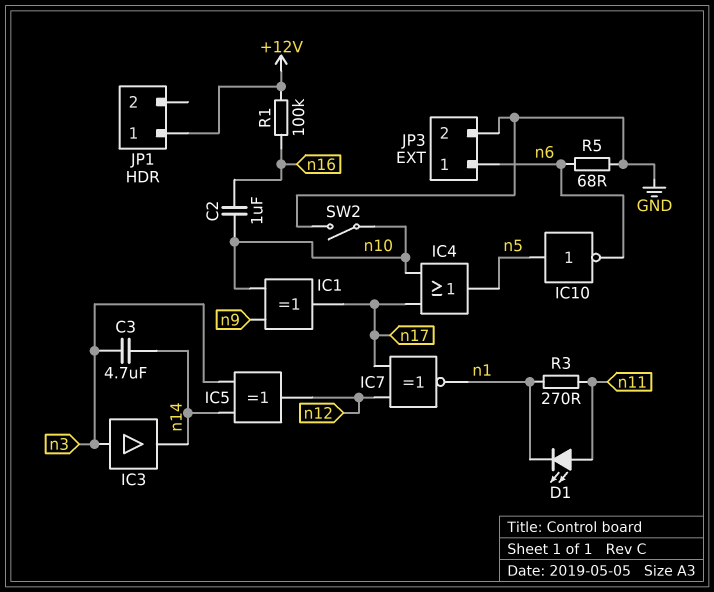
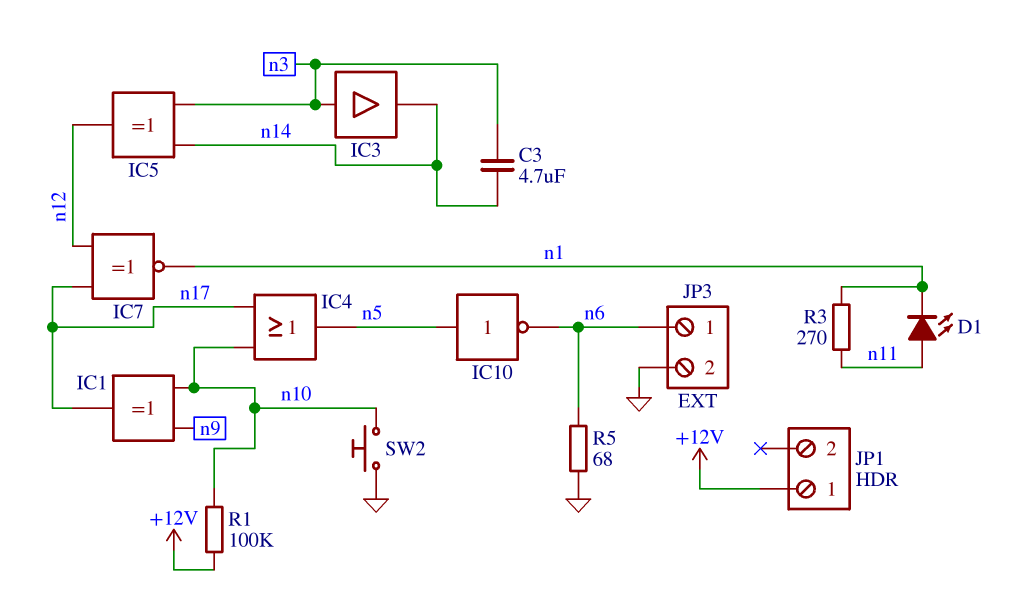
C2: 1uF (n10, n16) -> none
R1: 100k (+12V, n16) -> 100k (+12V, n10)
SW2: switch (GND, n10) -> button (GND, n10)

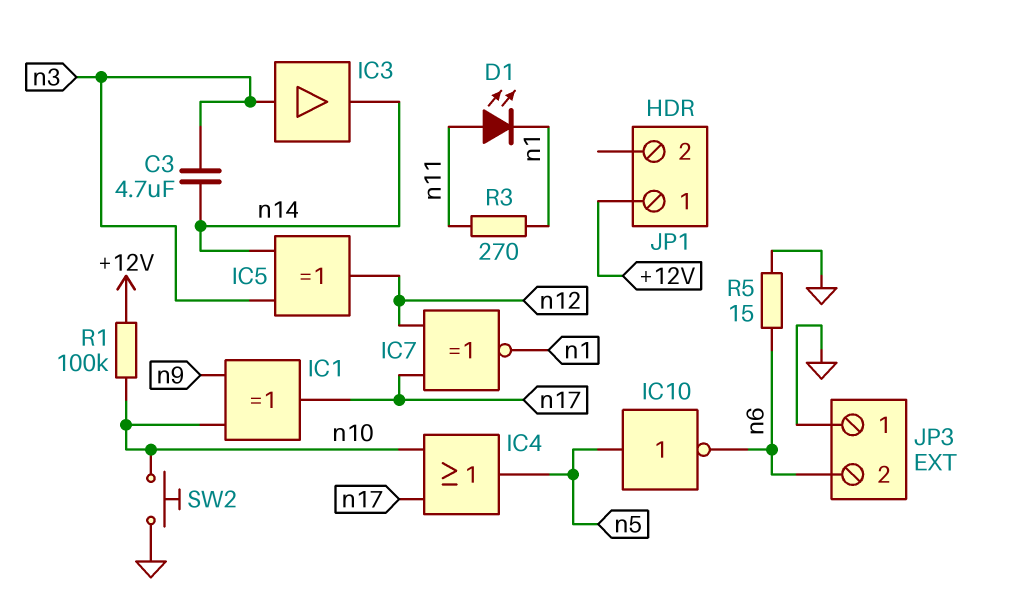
JP3 pin 1: n6 -> GND
JP3 pin 2: GND -> n6
R5: 68 (GND, n6) -> 15 (GND, n6)

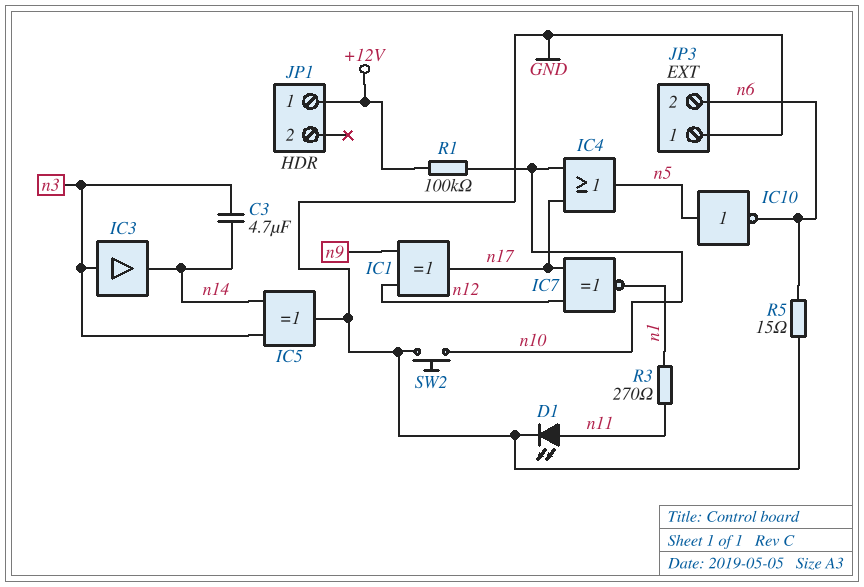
D1: LED (A n11, K n1) -> LED (A n11, K GND)
IC1: XOR (in n9, in n10, out n17) -> XOR (in n9, in n12, out n17)
IC5: XOR (in n3, in n14, out n12) -> XOR (in n3, in n14, out GND)

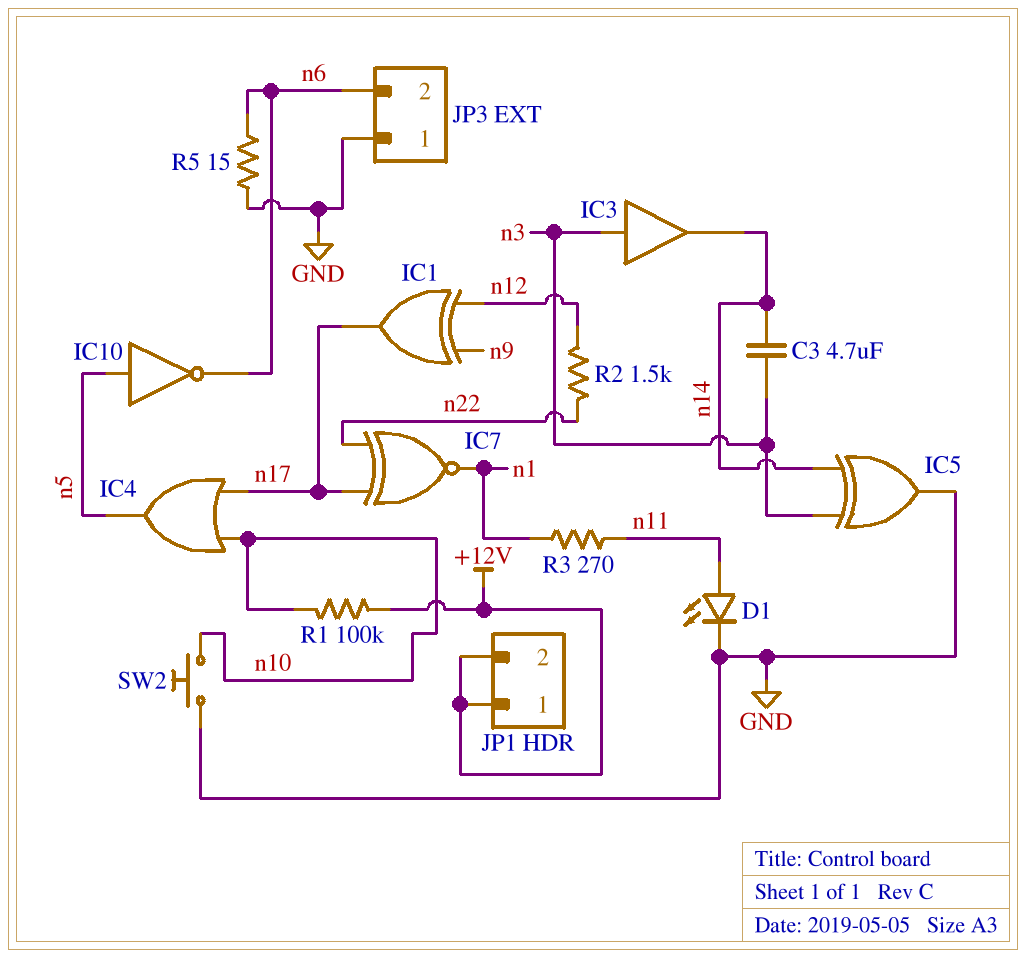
IC7: XNOR (in n12, in n17, out n1) -> XNOR (in n17, in n22, out n1)
JP1 pin 2: none -> +12V
R2: none -> 1.5k (n12, n22)

